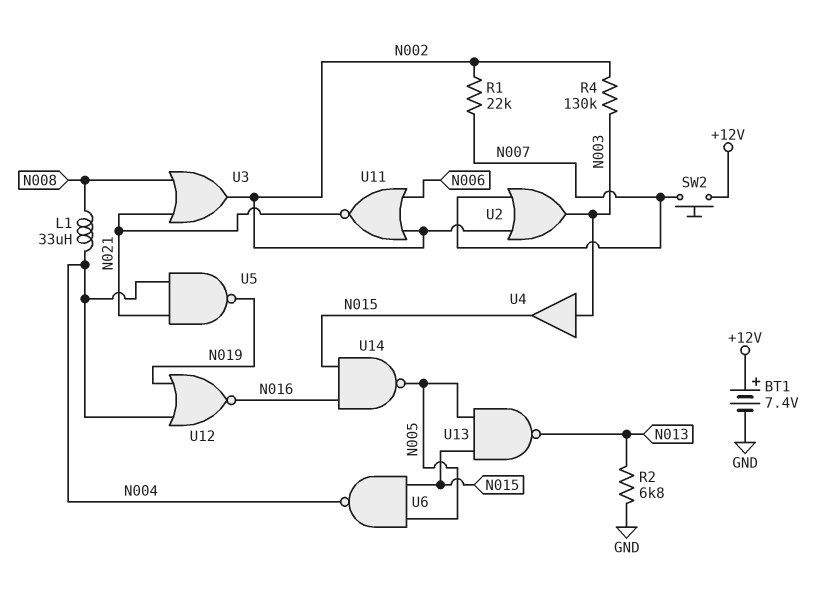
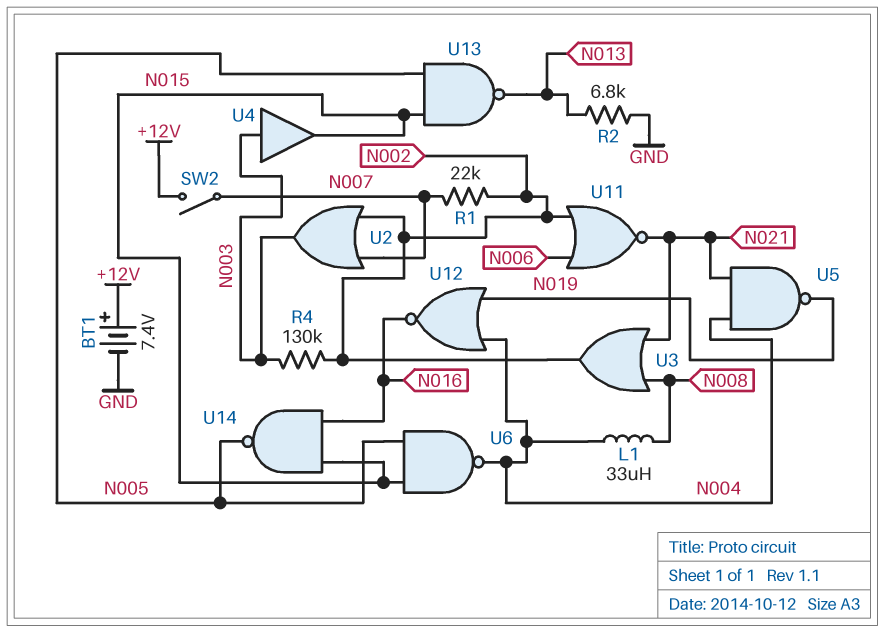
SW2: button (+12V, N007) -> switch (+12V, N007)

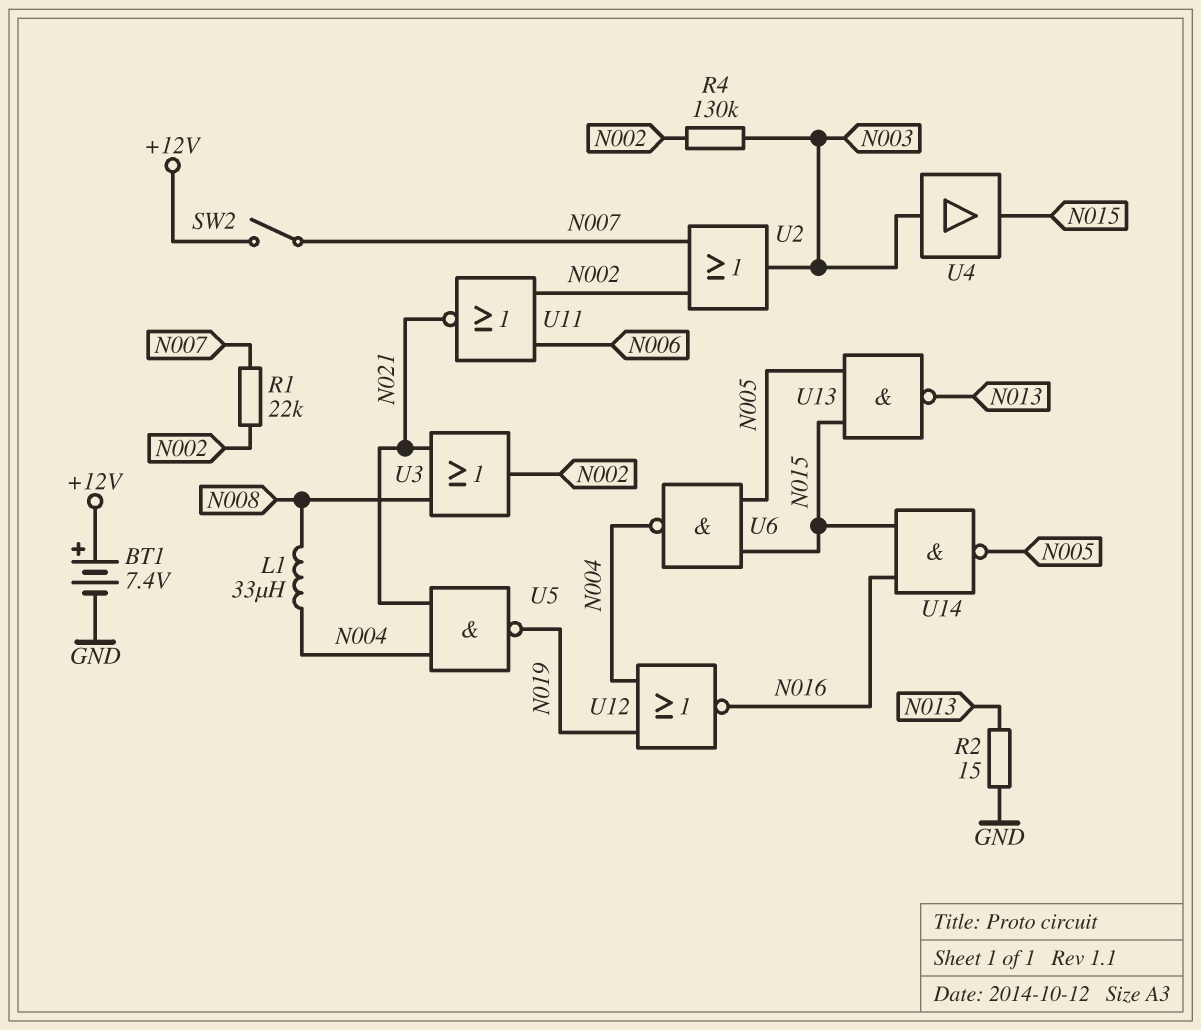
R2: 6.8k (GND, N013) -> 15 (GND, N013)

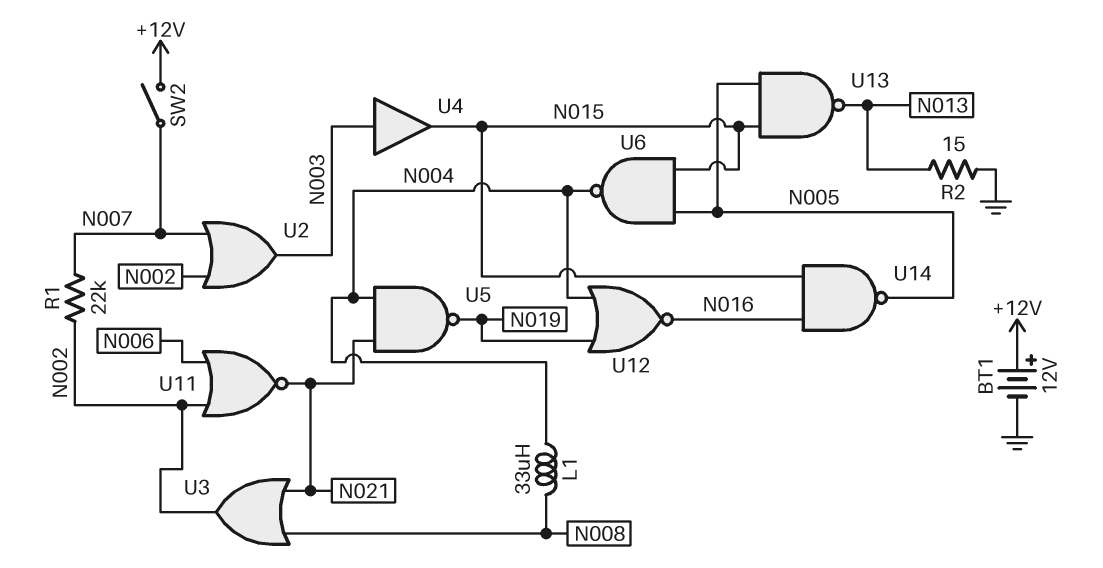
BT1: 7.4V (plus +12V, minus GND) -> 12V (plus +12V, minus GND)
R4: 130k (N002, N003) -> none

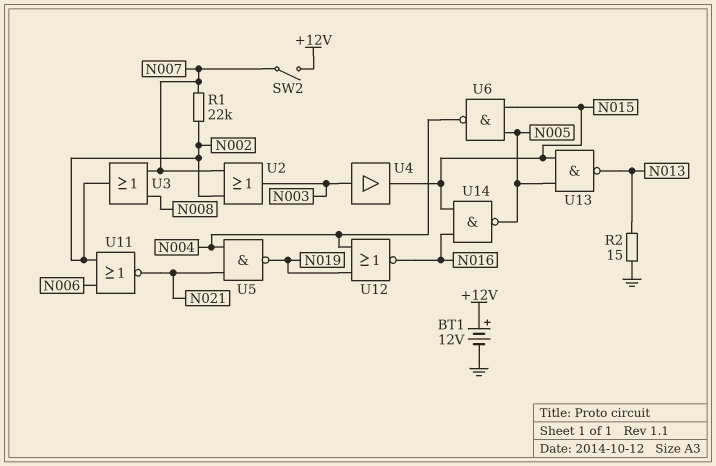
L1: 33uH (N004, N008) -> none
U3: OR (in N008, in N021, out N002) -> OR (in N007, in N008, out N002)

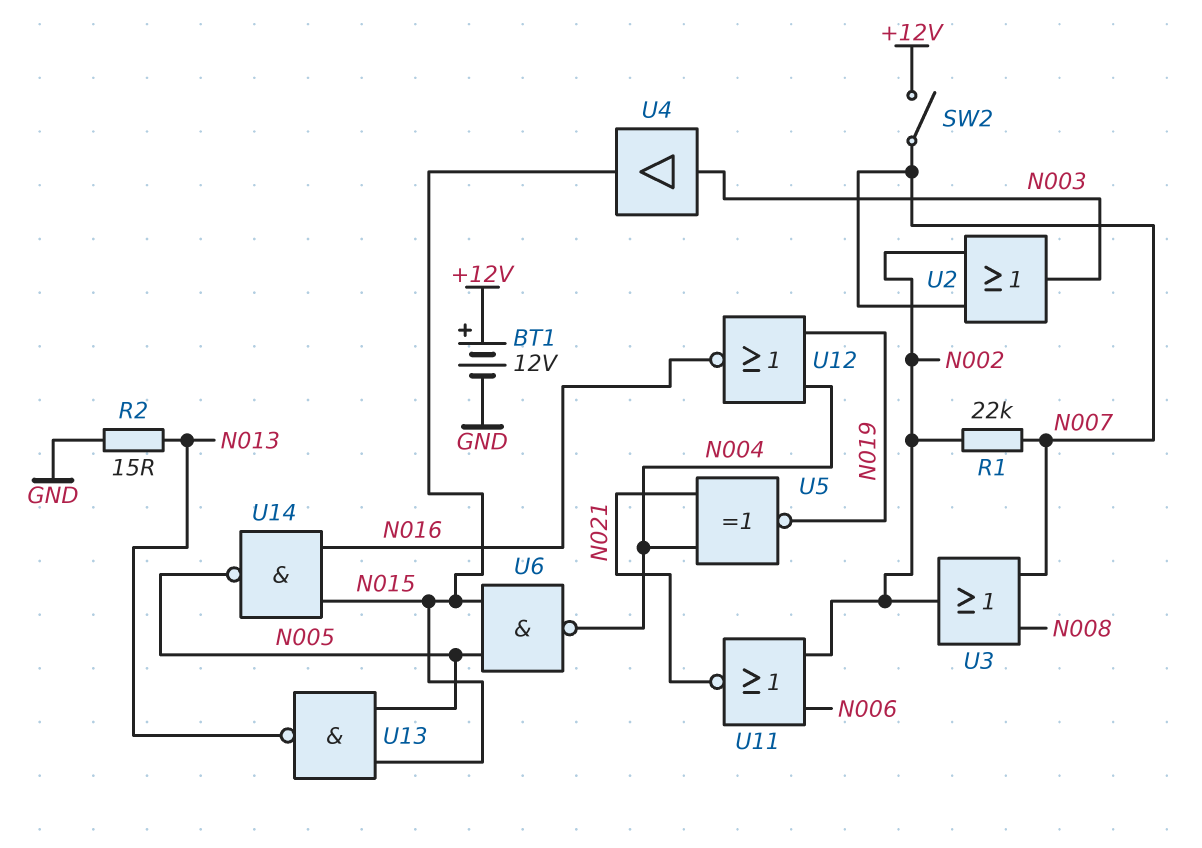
U5: NAND (in N004, in N021, out N019) -> XNOR (in N004, in N021, out N019)

